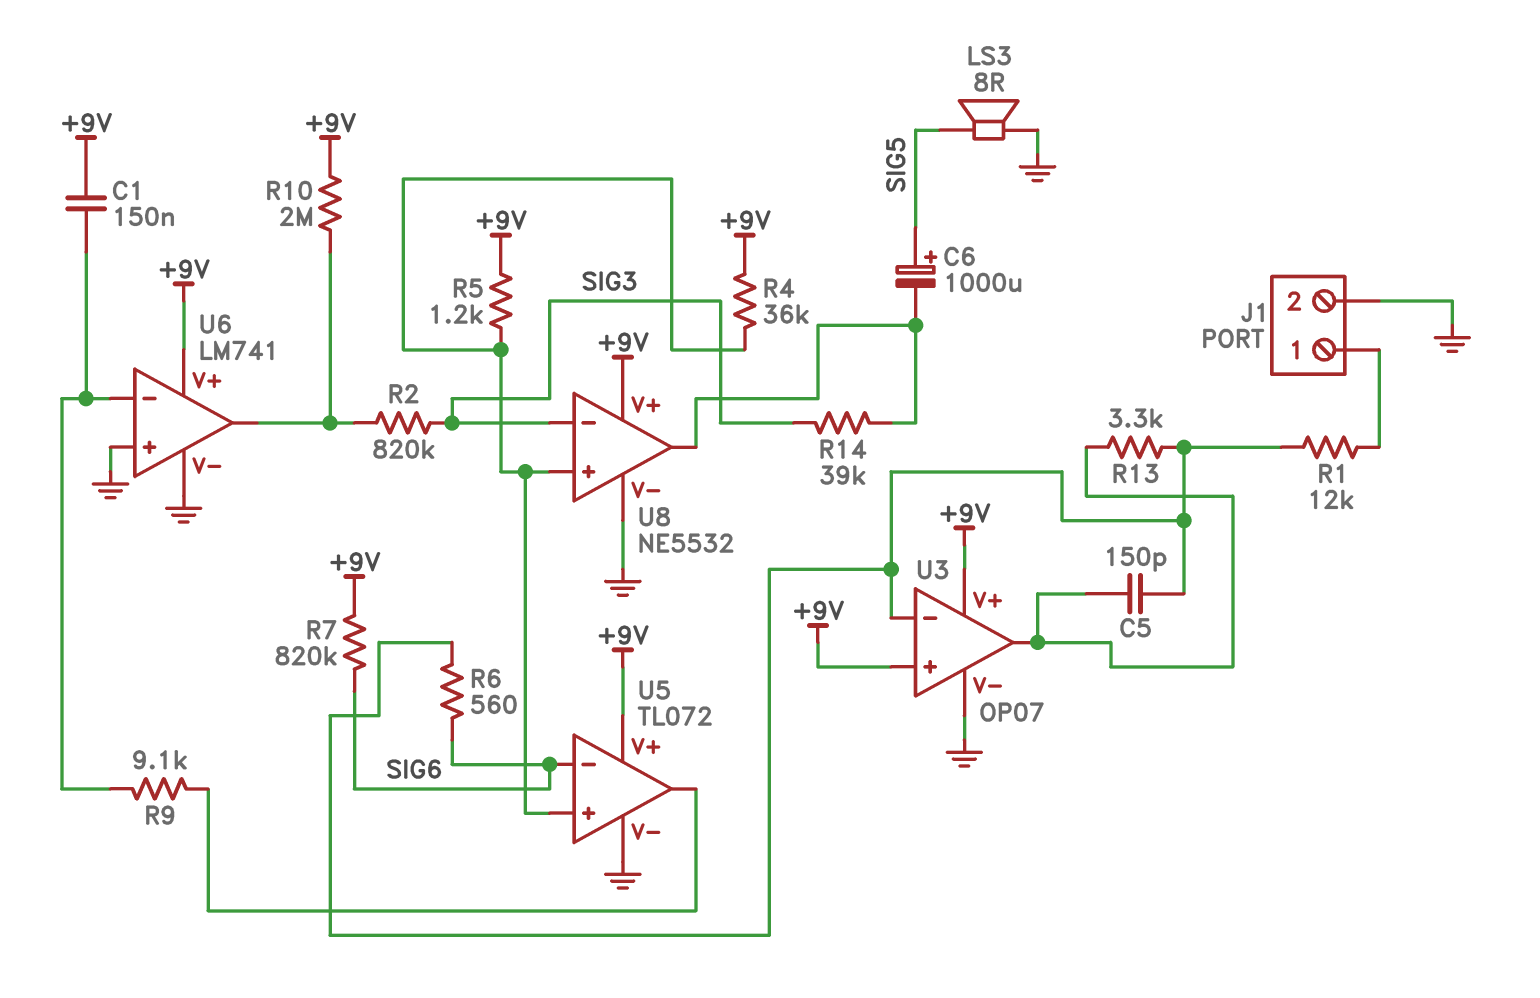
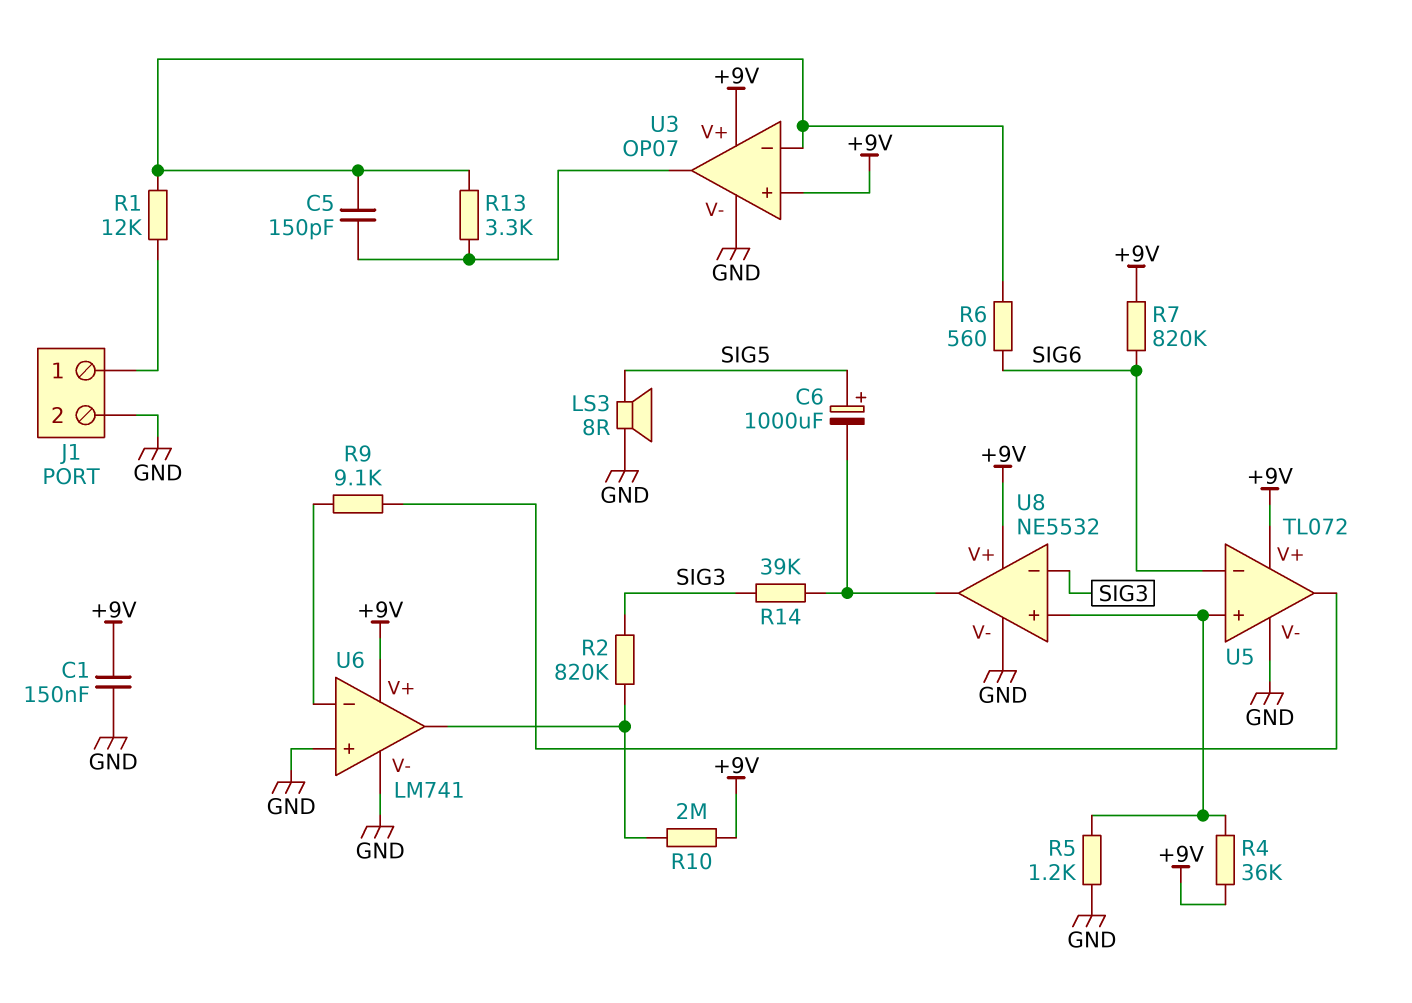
C1: 150nF (+9V, U6/in-) -> 150nF (+9V, GND)
R5: 1.2k (+9V, U5/in+) -> 1.2k (GND, U5/in+)

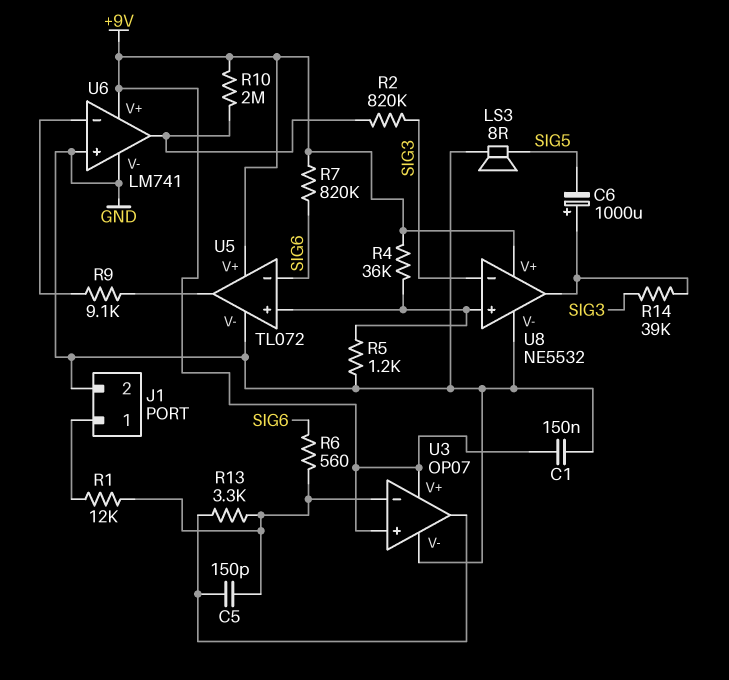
C6: 1000uF (plus SIG5, minus U8/out) -> 1000uF (plus U8/out, minus SIG5)

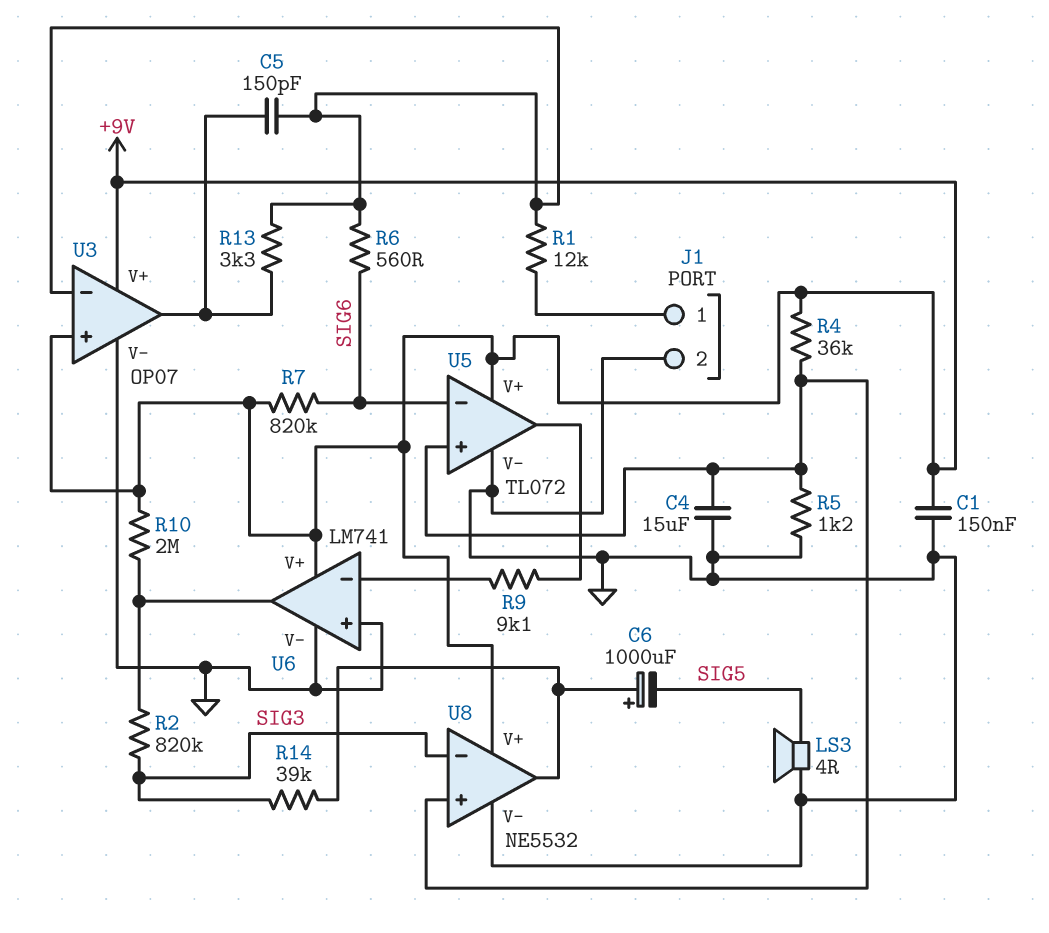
C4: none -> 15uF (GND, U5/in+)
LS3: speaker 8R (GND, SIG5) -> speaker 4R (GND, SIG5)

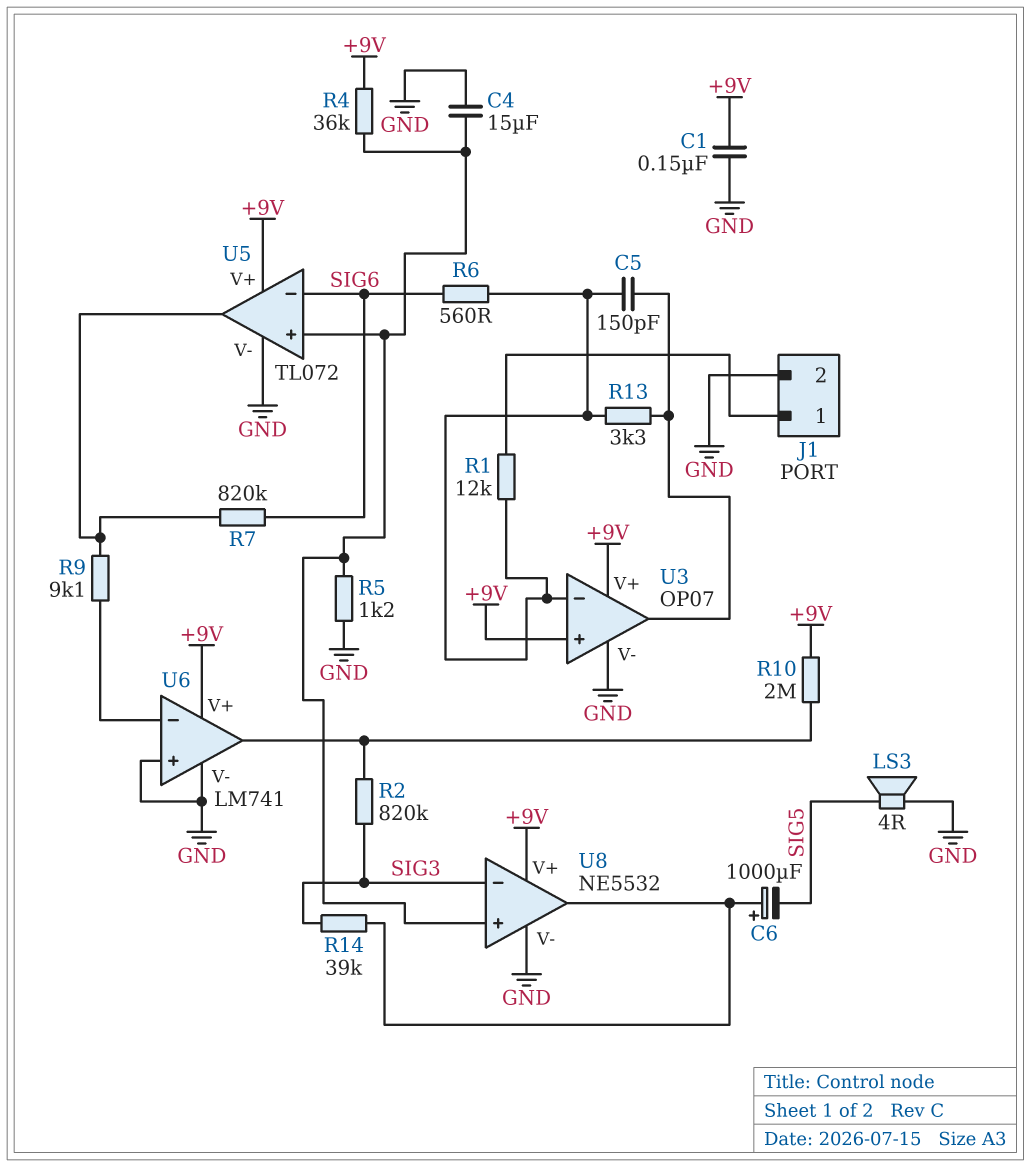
R7: 820k (+9V, SIG6) -> 820k (SIG6, U5/out)

